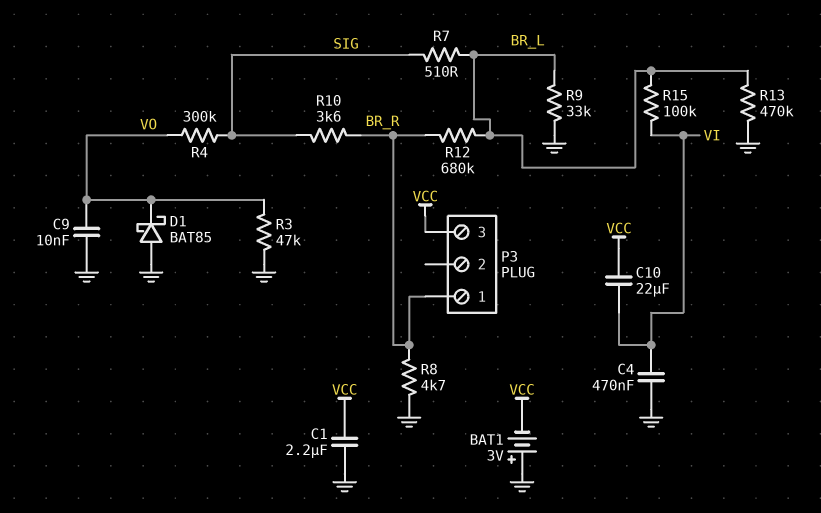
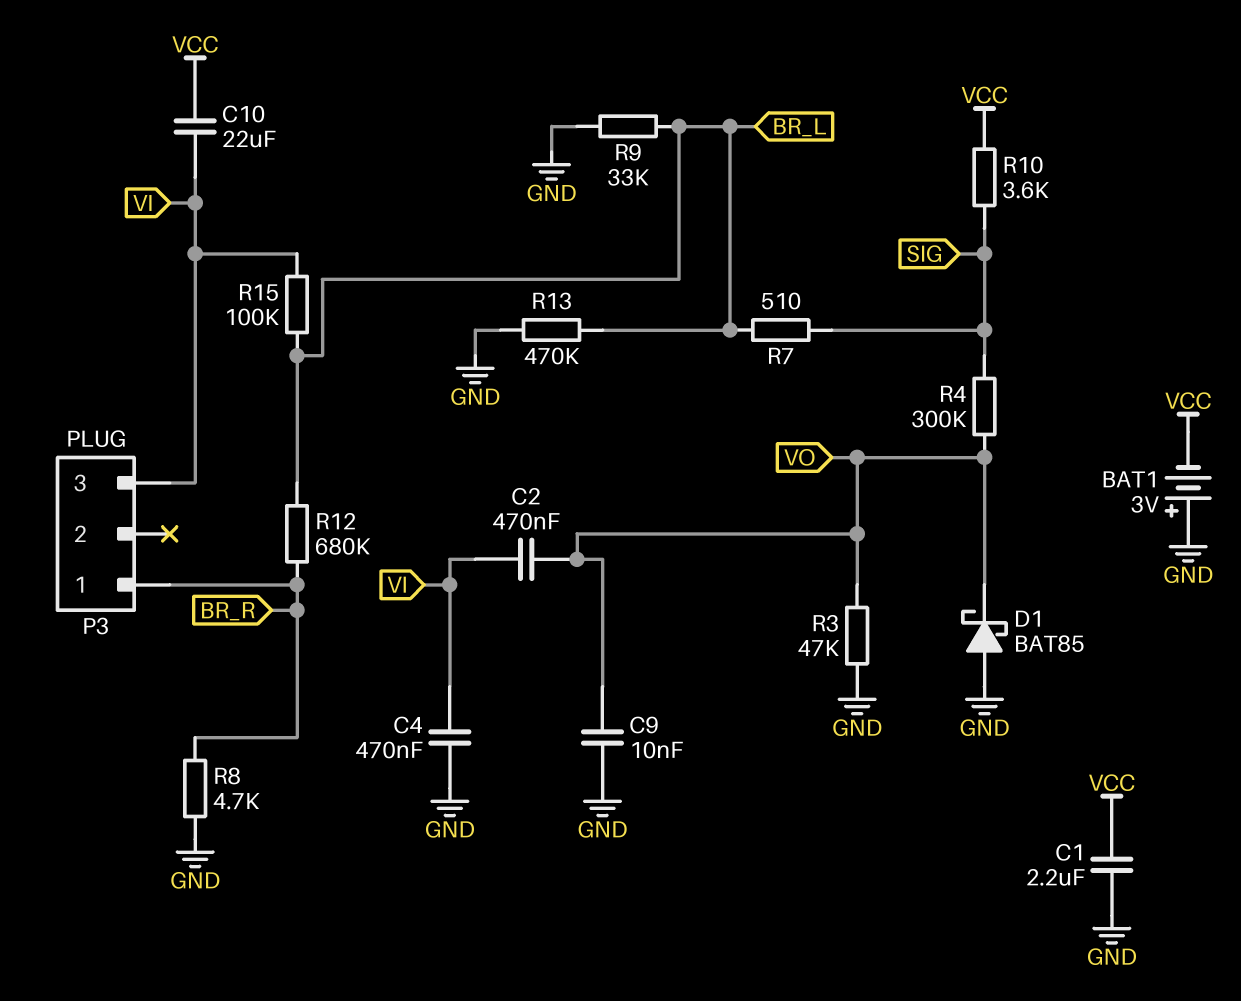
C2: none -> 470nF (VI, VO)
P3 pin 3: VCC -> VI
R10: 3.6k (BR_R, SIG) -> 3.6k (SIG, VCC)

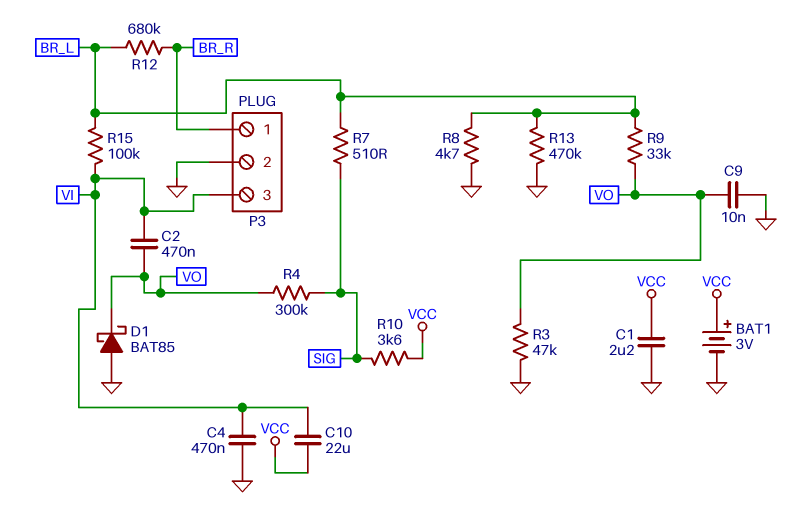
BAT1: 3V (plus GND, minus VCC) -> 3V (plus VCC, minus GND)
P3 pin 2: none -> GND
R8: 4.7k (BR_R, GND) -> 4.7k (BR_L, GND)
R9: 33k (BR_L, GND) -> 33k (BR_L, VO)

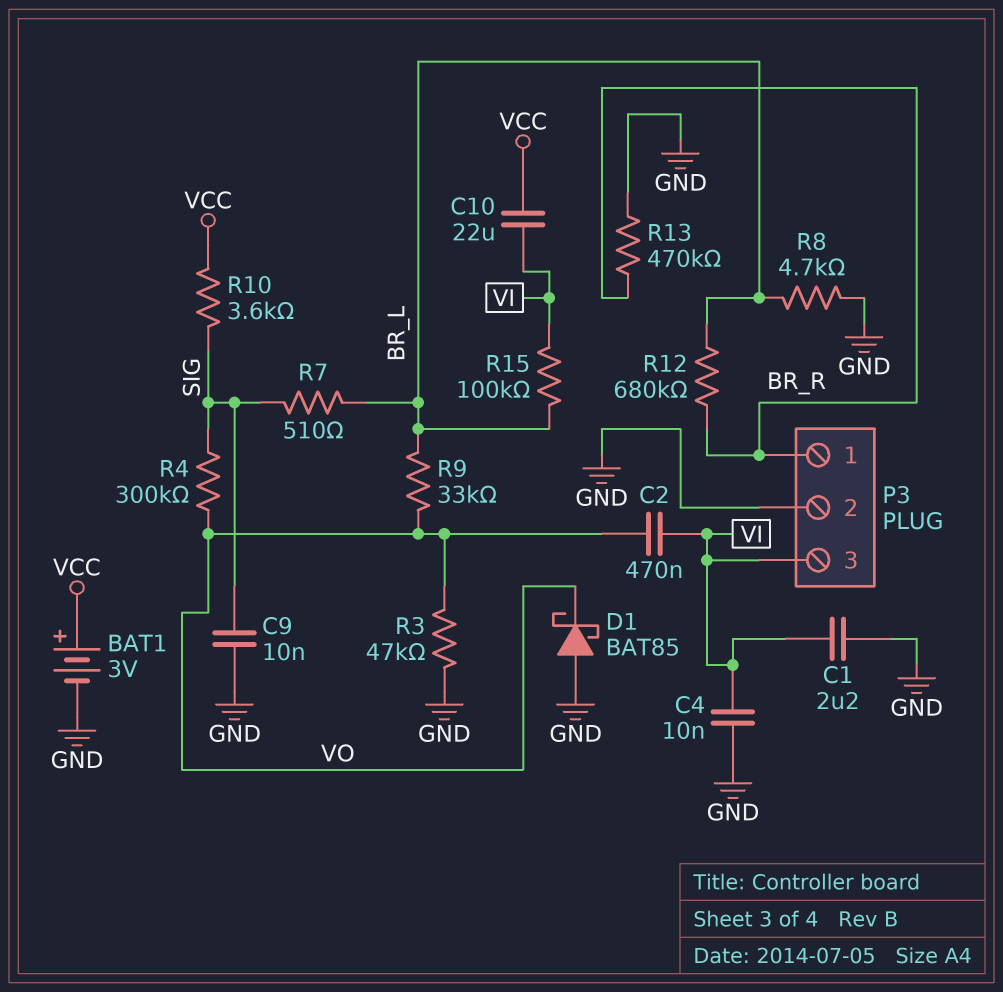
C1: 2.2uF (GND, VCC) -> 2.2uF (GND, VI)
C4: 470nF (GND, VI) -> 10nF (GND, VI)
C9: 10nF (GND, VO) -> 10nF (GND, SIG)
R13: 470k (BR_L, GND) -> 470k (BR_R, GND)

